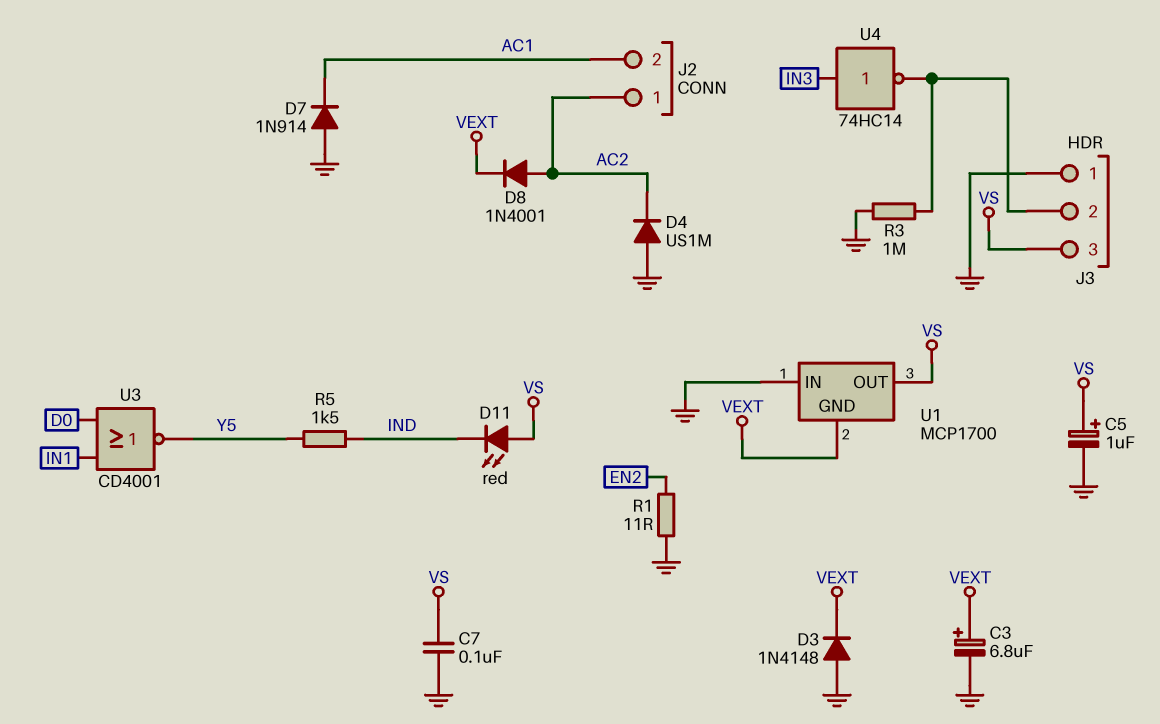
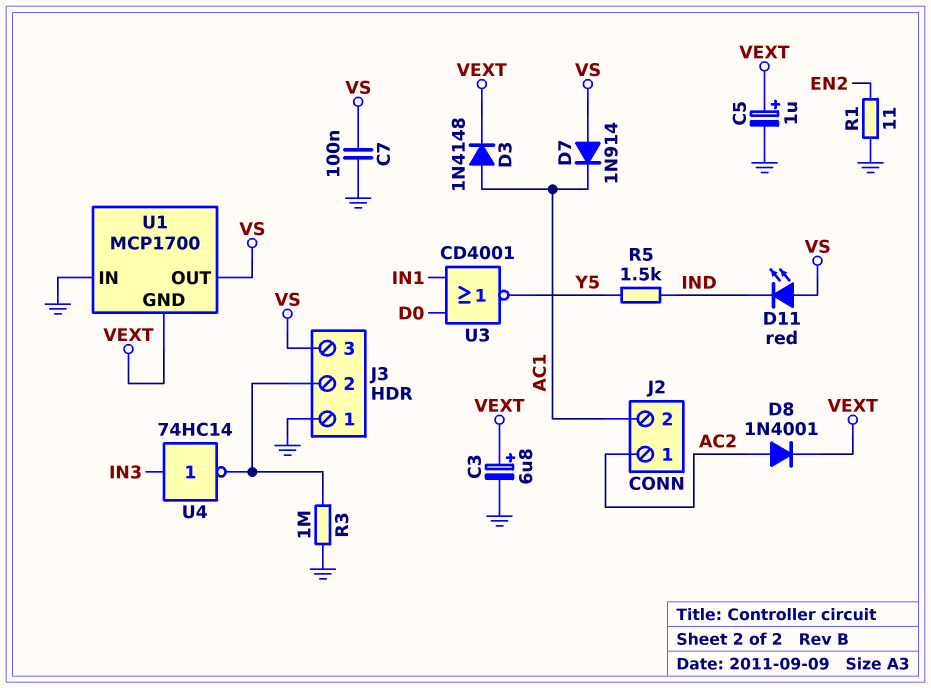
C5: 1uF (plus VS, minus GND) -> 1uF (plus VEXT, minus GND)
D3: diode 1N4148 (A GND, K VEXT) -> diode 1N4148 (A AC1, K VEXT)
D4: diode US1M (A GND, K AC2) -> none
D7: diode 1N914 (A GND, K AC1) -> diode 1N914 (A VS, K AC1)

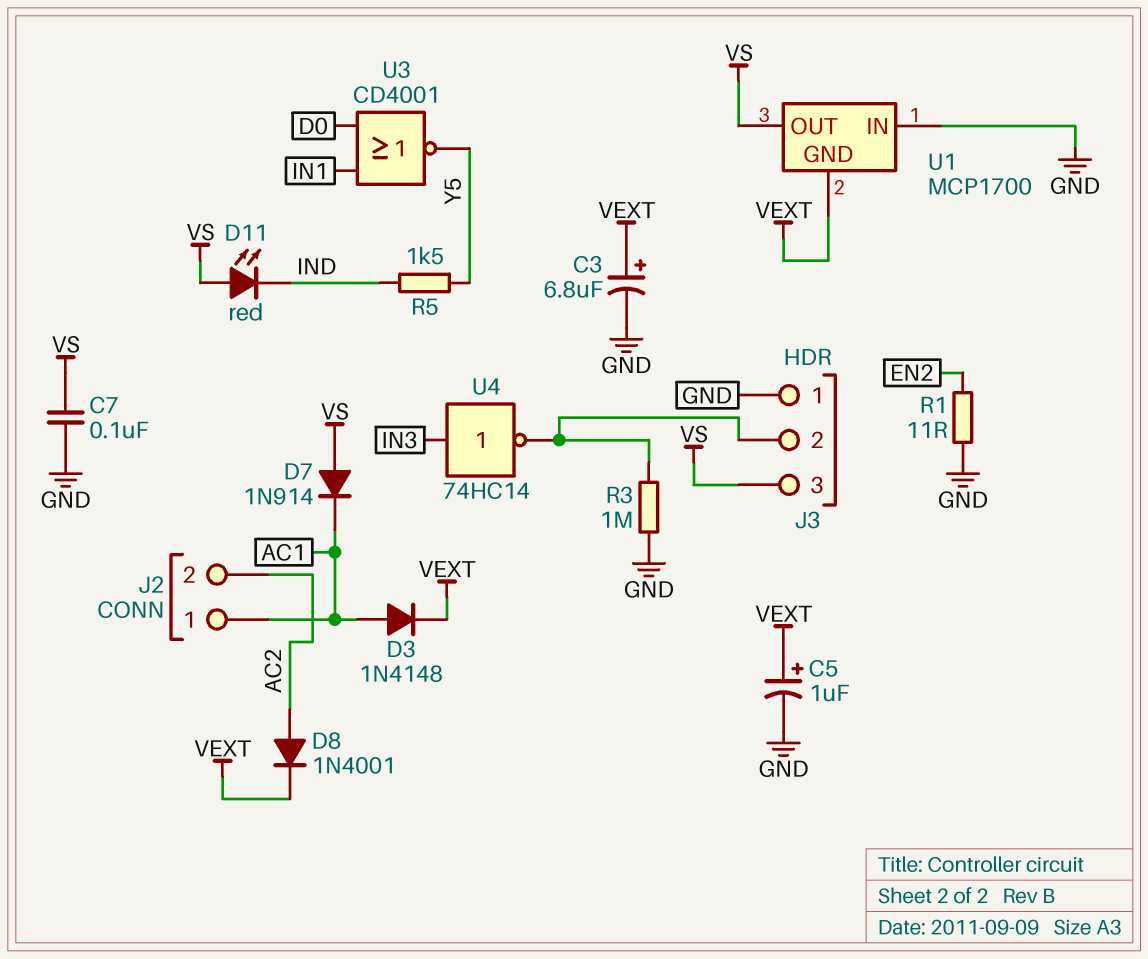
J2 pin 1: AC2 -> AC1
J2 pin 2: AC1 -> AC2

